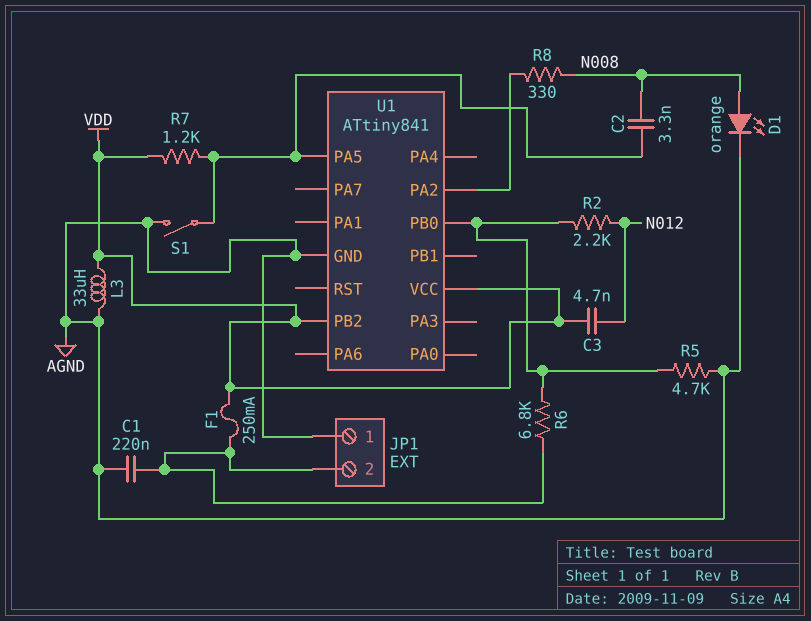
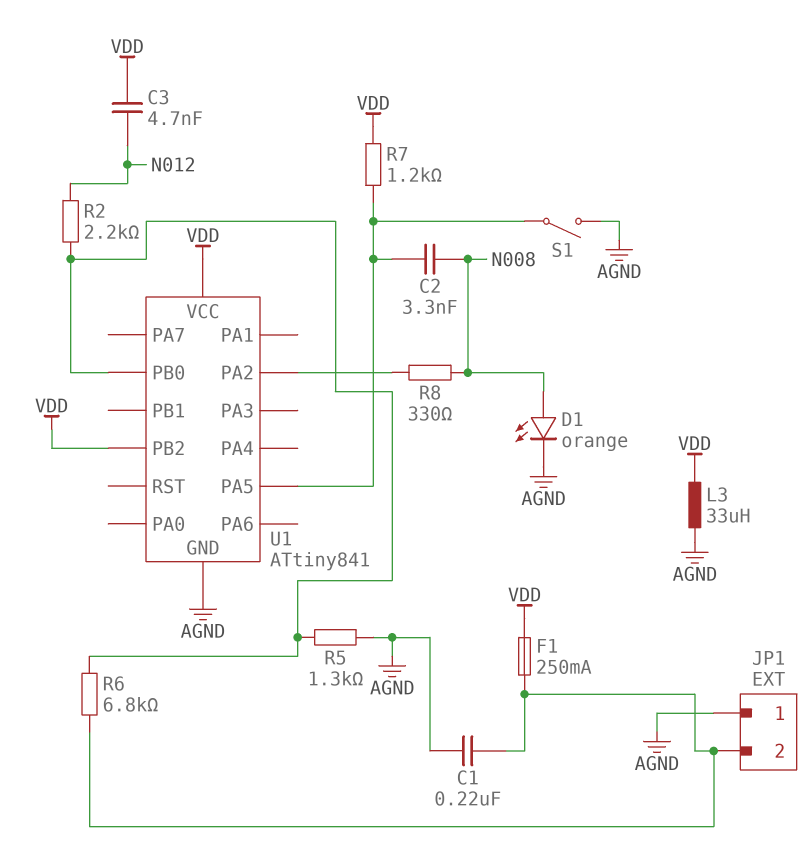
R5: 4.7k (AGND, U1/PB0) -> 1.3k (AGND, U1/PB0)

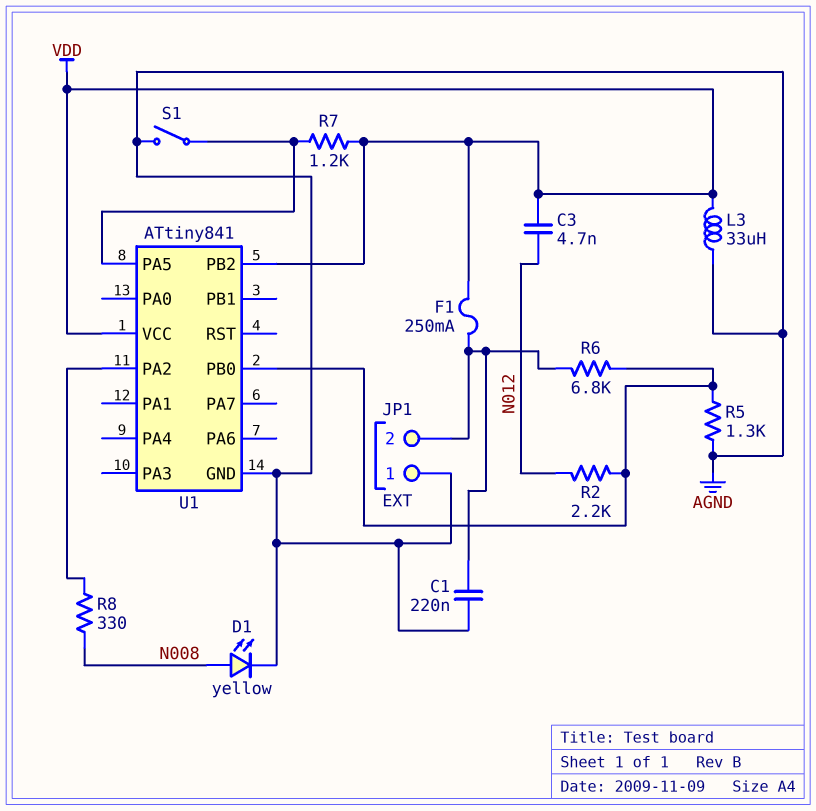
C2: 3.3nF (N008, U1/PA5) -> none
D1: LED orange (A N008, K AGND) -> LED yellow (A N008, K AGND)

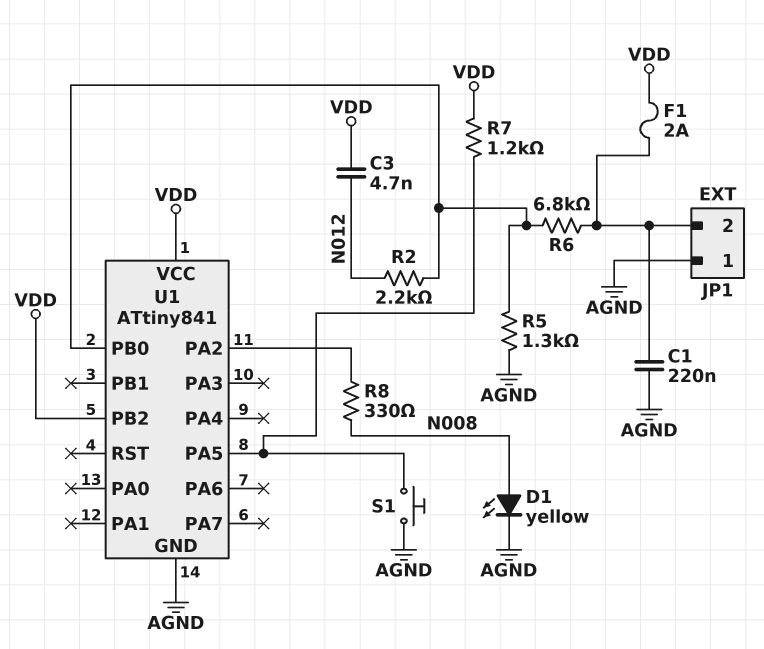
F1: 250mA (JP1/2, VDD) -> 2A (JP1/2, VDD)
L3: 33uH (AGND, VDD) -> none
S1: switch (AGND, U1/PA5) -> button (AGND, U1/PA5)

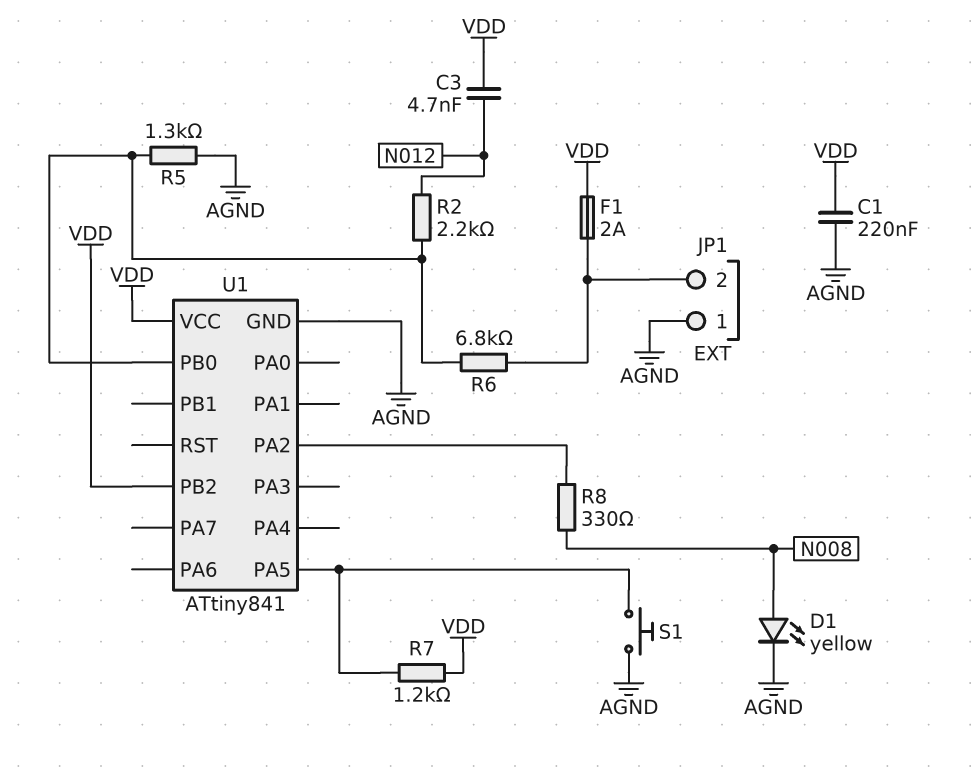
C1: 220nF (AGND, JP1/2) -> 220nF (AGND, VDD)

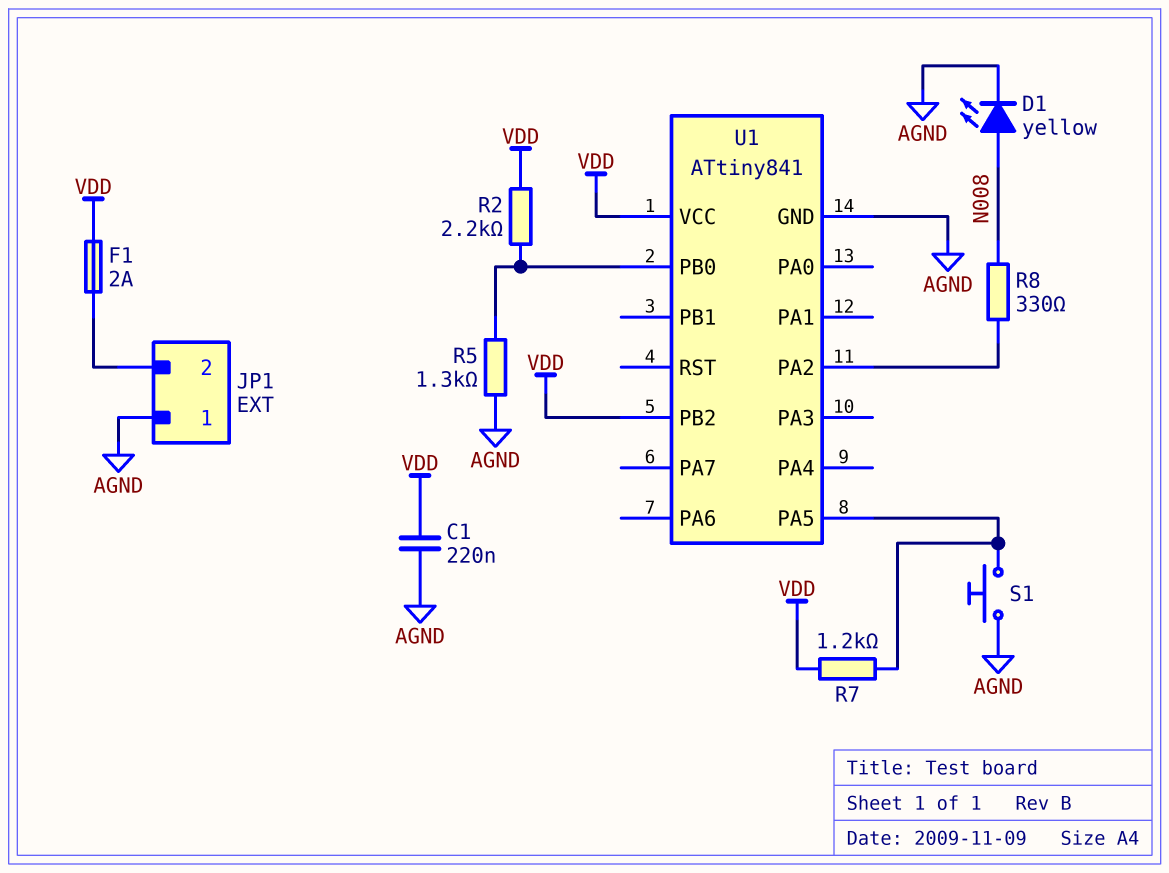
C3: 4.7nF (N012, VDD) -> none
R2: 2.2k (N012, U1/PB0) -> 2.2k (U1/PB0, VDD)
R6: 6.8k (JP1/2, U1/PB0) -> none

